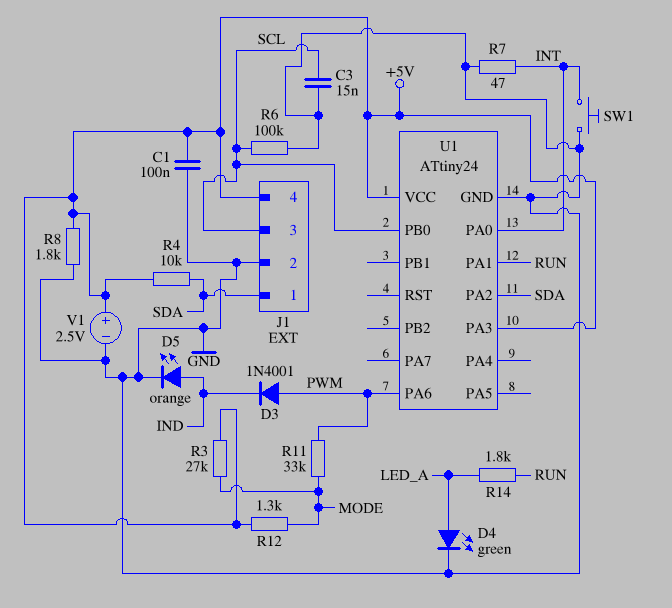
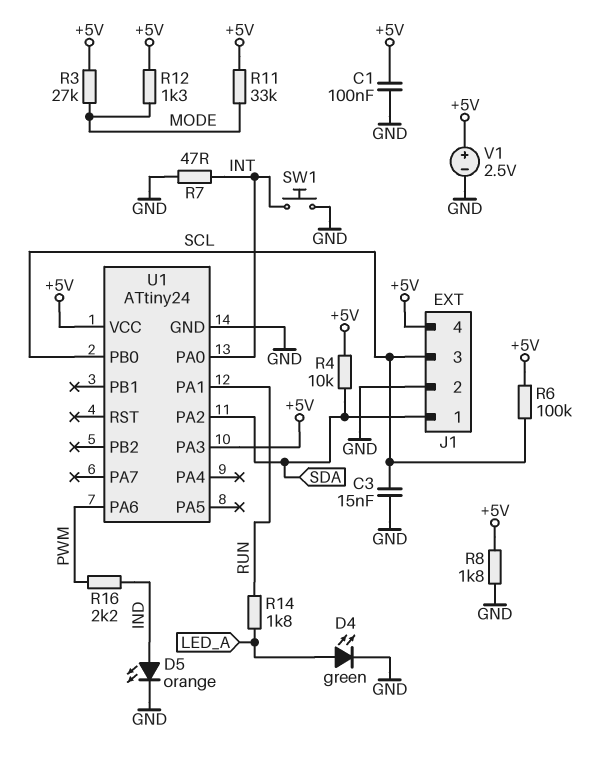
D3: diode 1N4001 (A PWM, K IND) -> none
R6: 100k (GND, SCL) -> 100k (+5V, SCL)
R11: 33k (MODE, PWM) -> 33k (+5V, MODE)
R16: none -> 2.2k (IND, PWM)

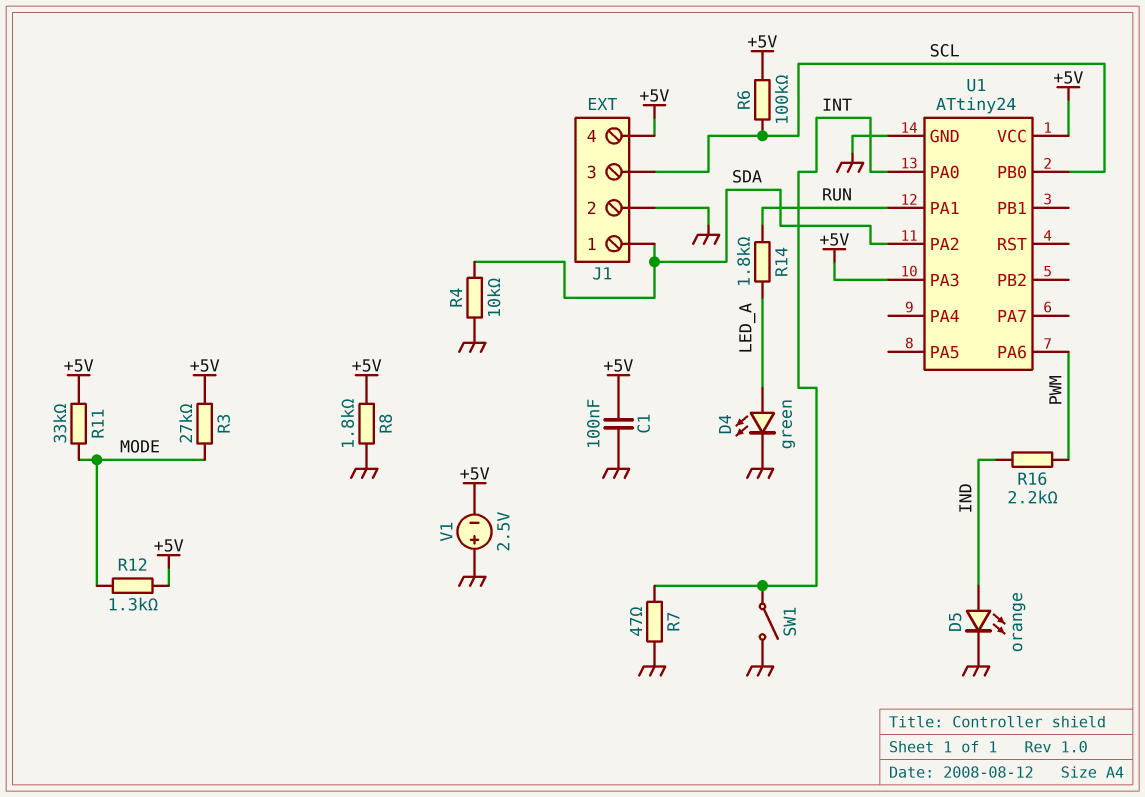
C3: 15nF (GND, SCL) -> none
R4: 10k (+5V, SDA) -> 10k (GND, SDA)
SW1: button (GND, INT) -> switch (GND, INT)
V1: 2.5V (plus +5V, minus GND) -> 2.5V (plus GND, minus +5V)

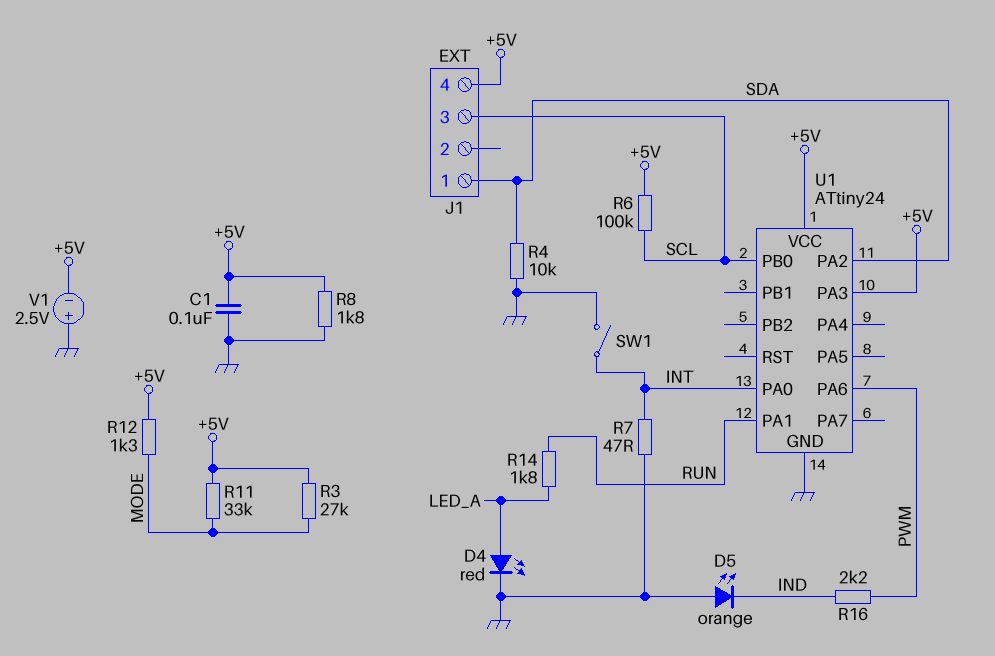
D4: LED green (A LED_A, K GND) -> LED red (A LED_A, K GND)
D5: LED orange (A IND, K GND) -> LED orange (A GND, K IND)
J1 pin 2: GND -> none

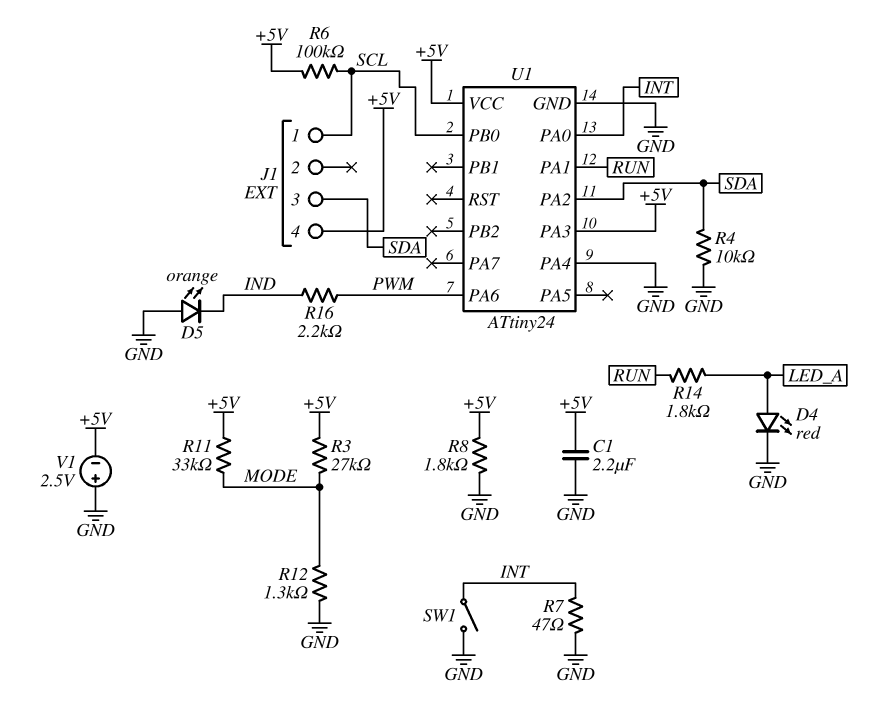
C1: 100nF (+5V, GND) -> 2.2uF (+5V, GND)
J1 pin 1: SDA -> SCL
J1 pin 3: SCL -> SDA
R12: 1.3k (+5V, MODE) -> 1.3k (GND, MODE)
U1 pin PA4: none -> GND

